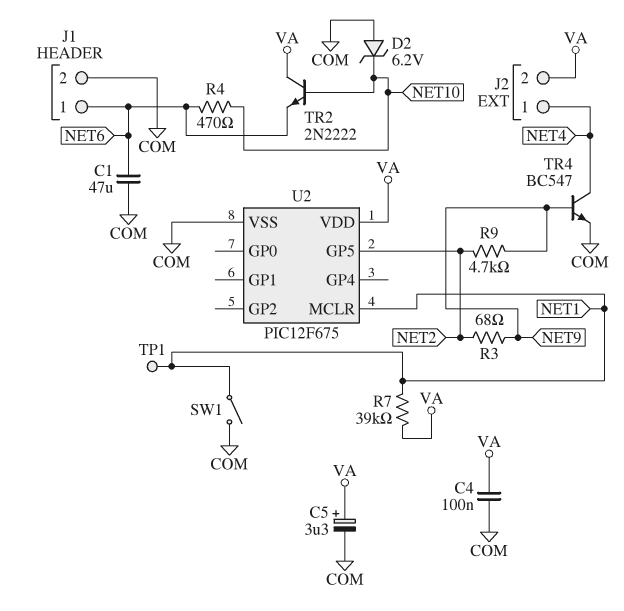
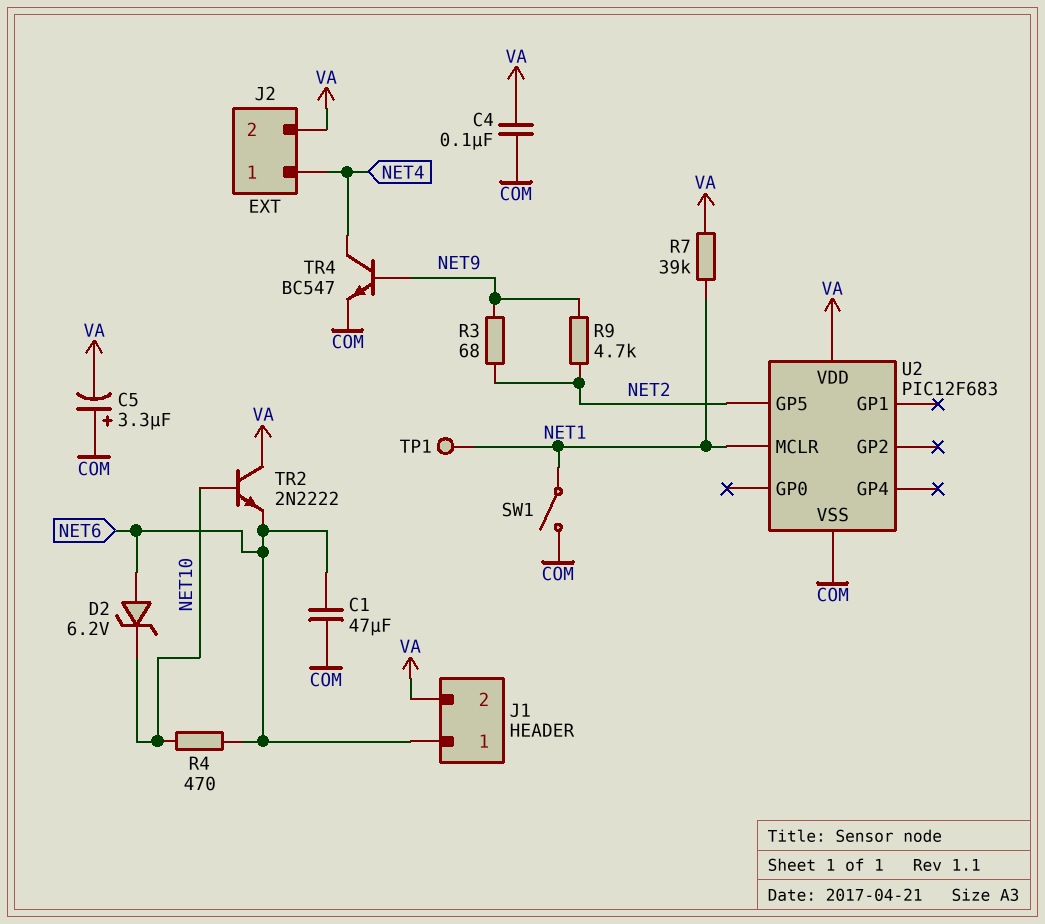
C5: 3.3uF (plus VA, minus COM) -> 3.3uF (plus COM, minus VA)
D2: zener 6.2V (A COM, K NET10) -> zener 6.2V (A NET6, K NET10)
J1 pin 2: COM -> VA
U2: PIC12F675 -> PIC12F683

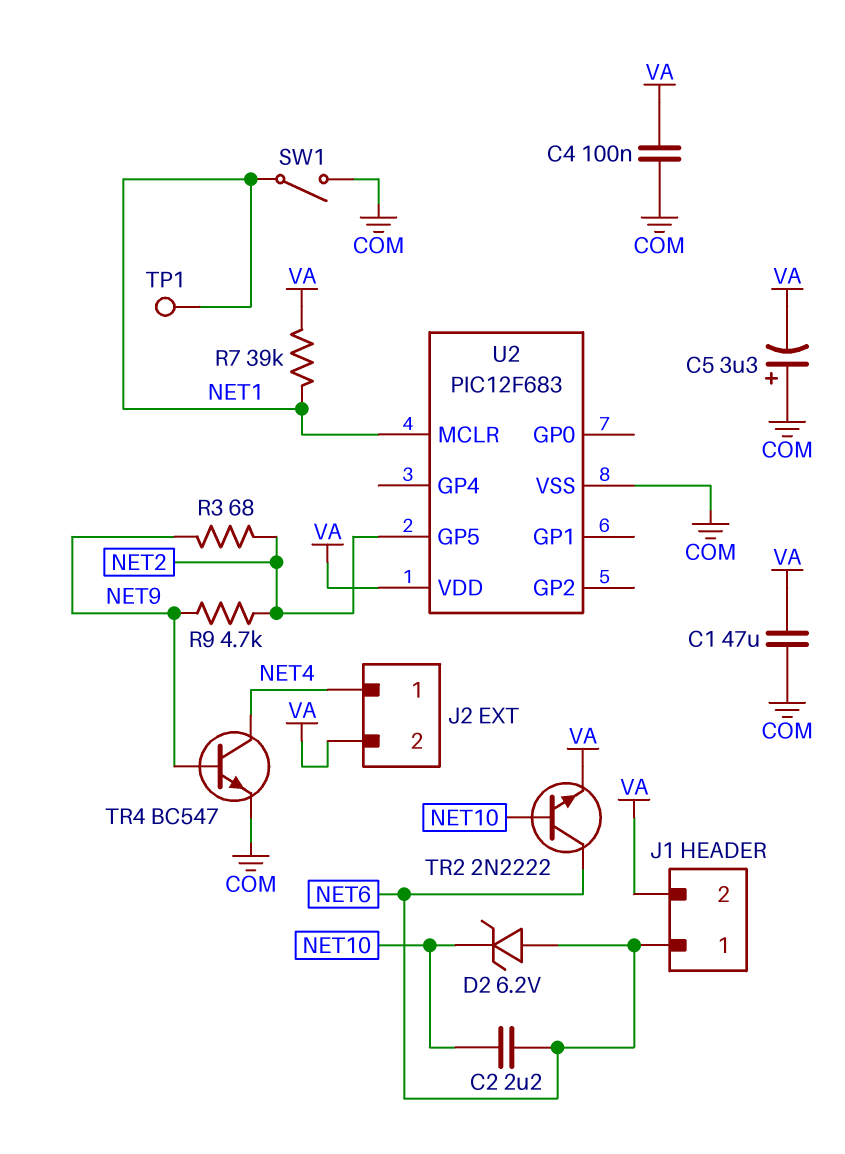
C1: 47uF (COM, NET6) -> 47uF (COM, VA)
C2: none -> 2.2uF (NET6, NET10)
R4: 470 (NET6, NET10) -> none
TR2: NPN 2N2222 (B NET10, C VA, E NET6) -> NPN 2N2222 (B NET10, C NET6, E VA)

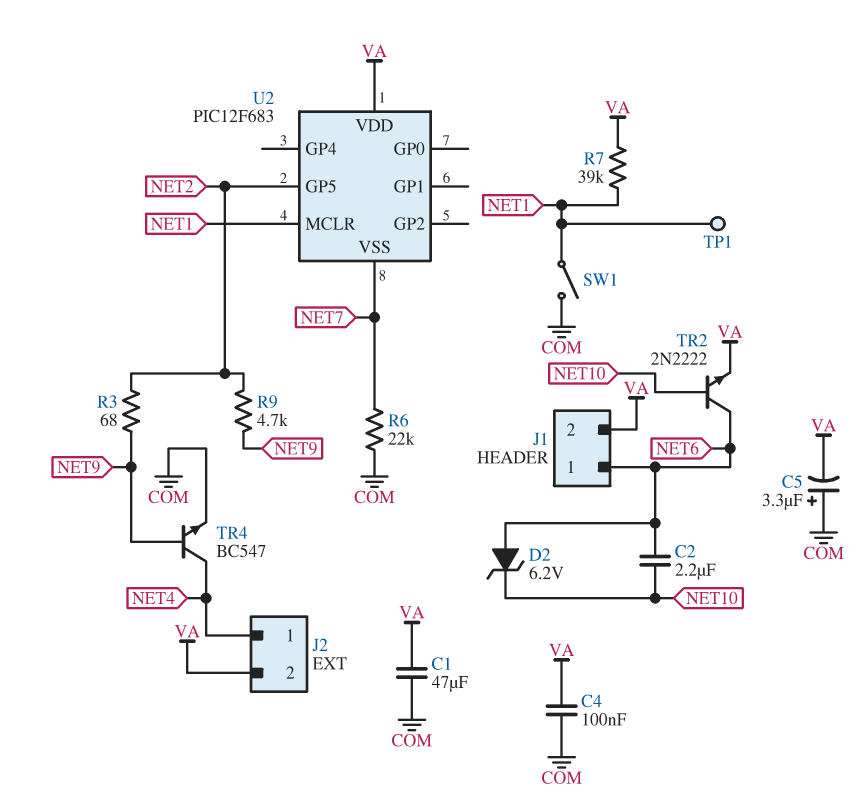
R6: none -> 22k (COM, NET7)
U2 pin VSS: COM -> NET7

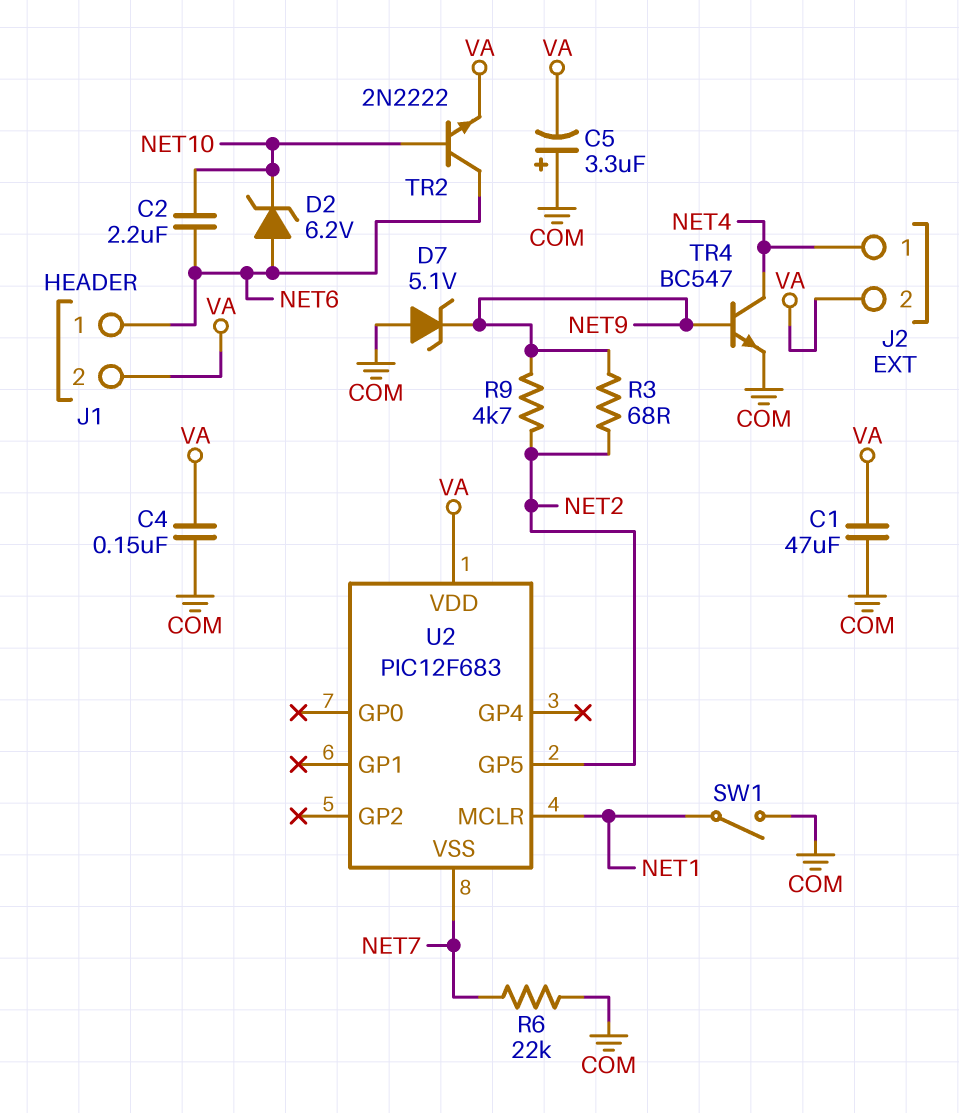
C4: 100nF (COM, VA) -> 150nF (COM, VA)
D7: none -> zener 5.1V (A COM, K NET9)
R7: 39k (NET1, VA) -> none
TP1: test point (NET1) -> none

